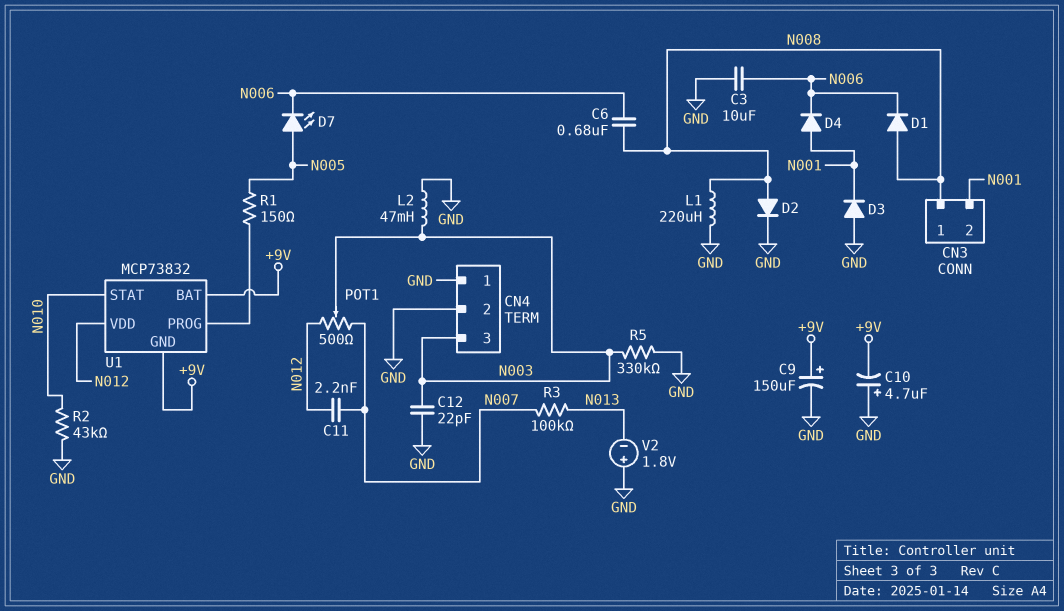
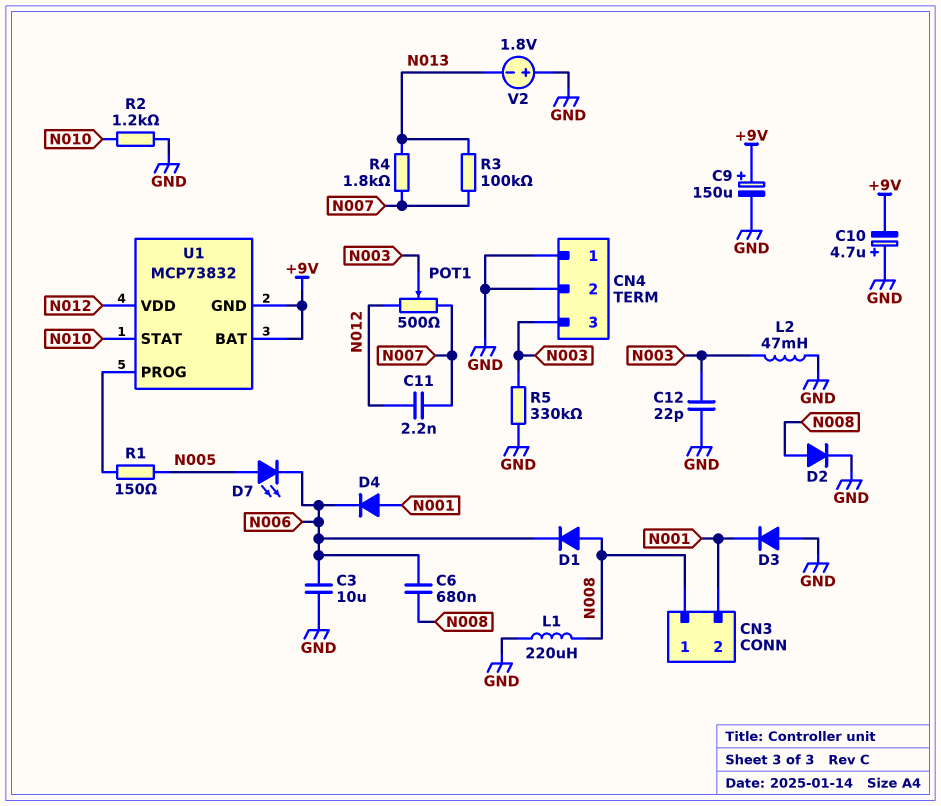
R2: 43k (GND, N010) -> 1.2k (GND, N010)
R4: none -> 1.8k (N007, N013)

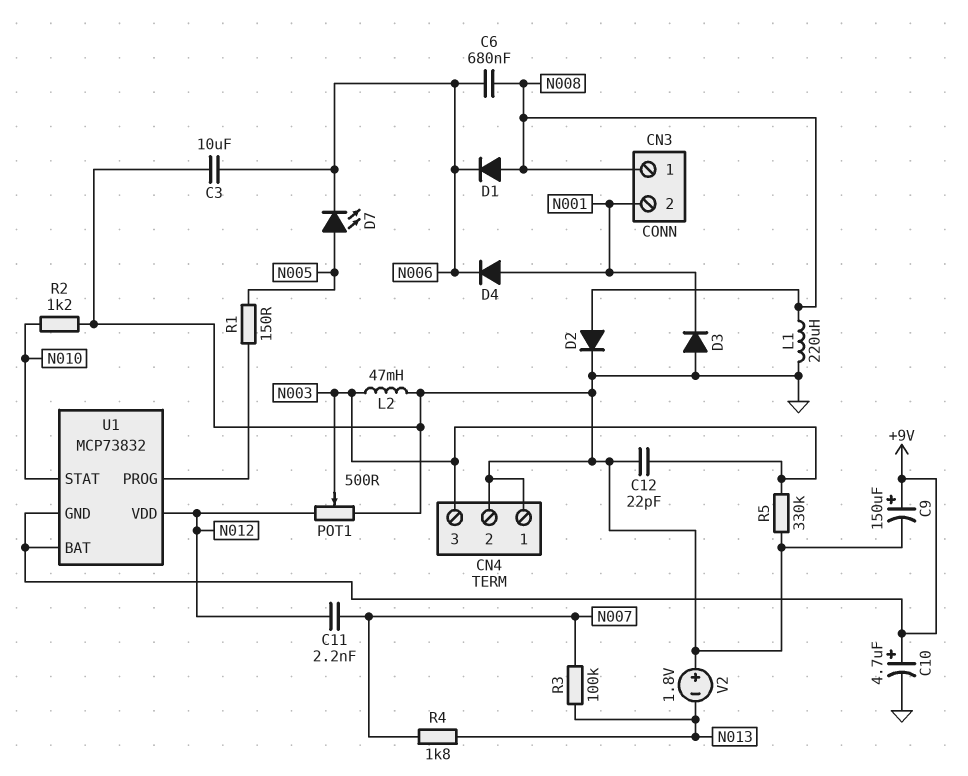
C10: 4.7uF (plus GND, minus +9V) -> 4.7uF (plus +9V, minus GND)
POT1: 500 (N007, N012, wiper N003) -> 500 (GND, N012, wiper N003)

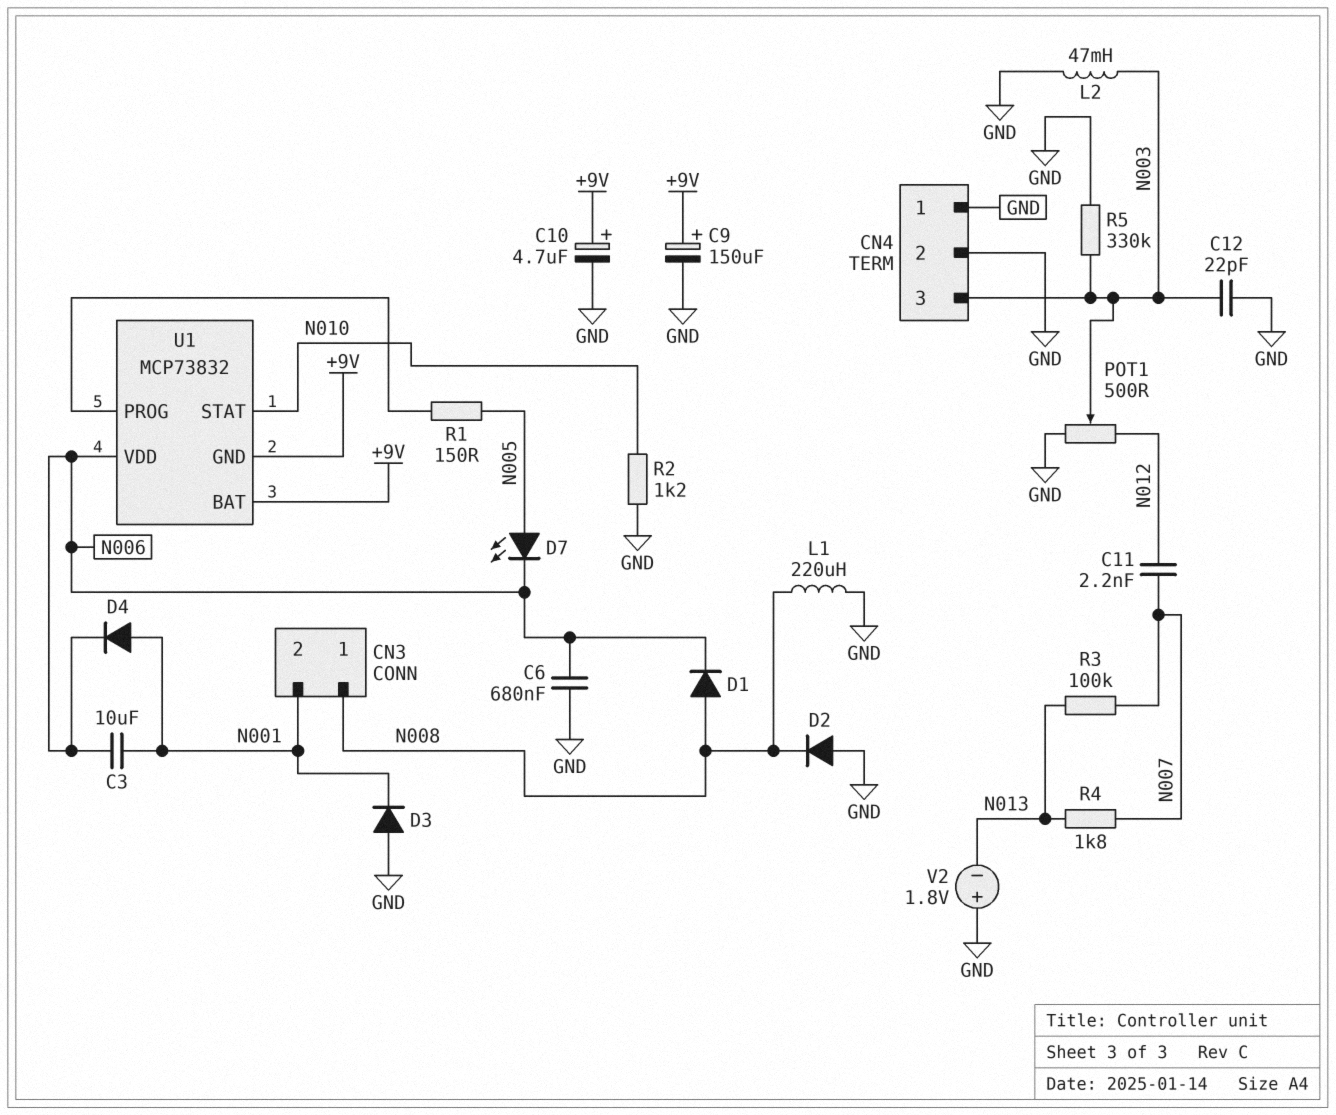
C3: 10uF (GND, N006) -> 10uF (N001, N006)
C6: 680nF (N006, N008) -> 680nF (GND, N006)
D2: diode (A N008, K GND) -> diode (A GND, K N008)
U1 pin VDD: N012 -> N006

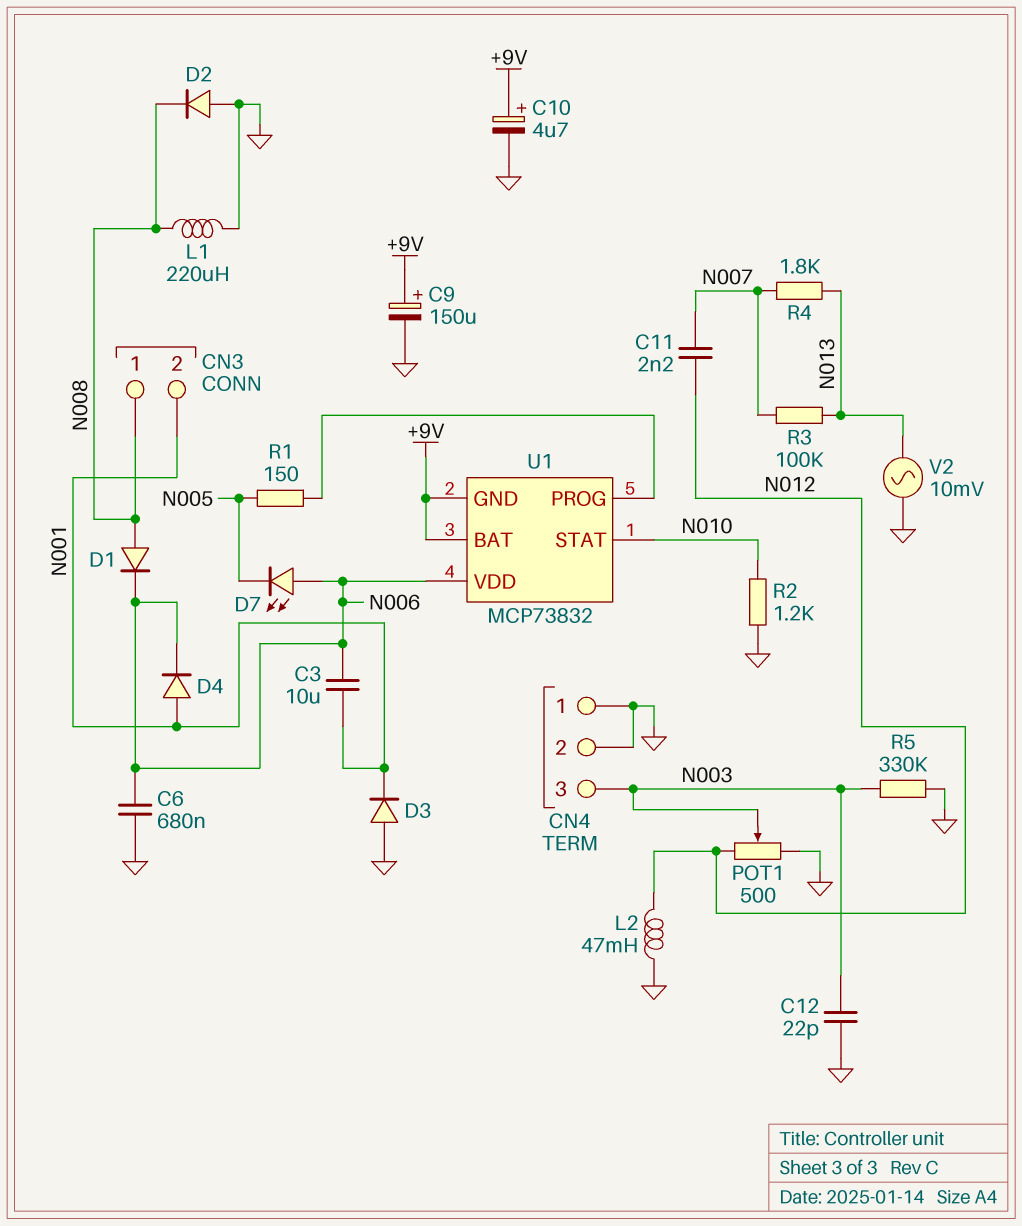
D7: LED (A N005, K N006) -> LED (A N006, K N005)
L2: 47mH (GND, N003) -> 47mH (GND, N012)
V2: 1.8V (plus GND, minus N013) -> AC 10mV (GND, N013)

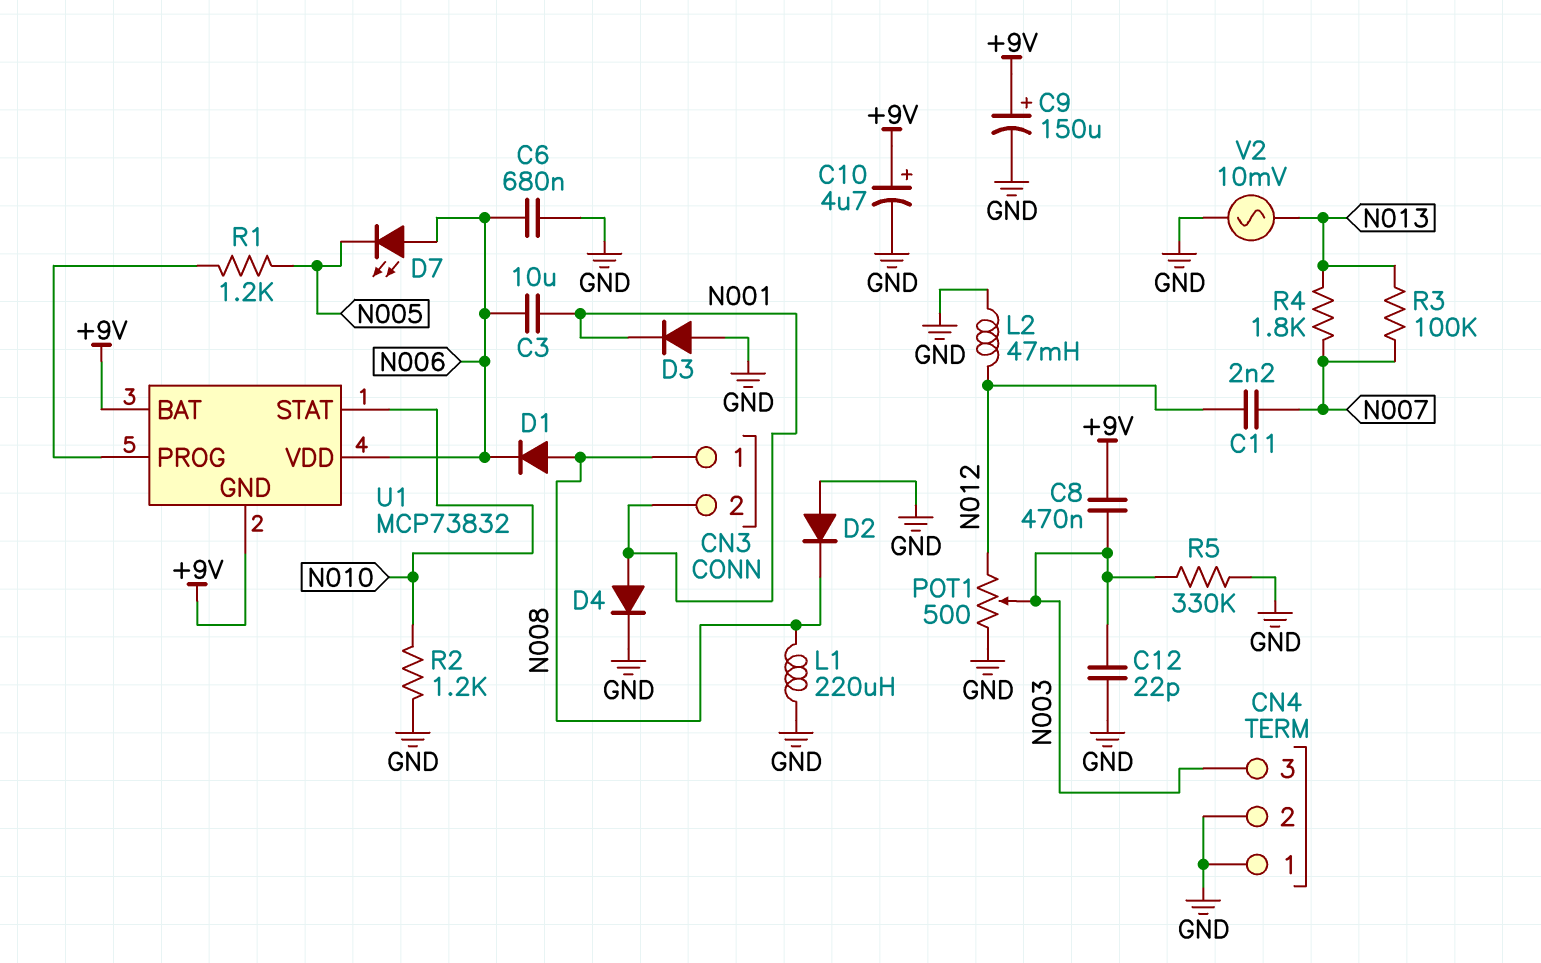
C8: none -> 470nF (+9V, N003)
D4: diode (A N001, K N006) -> diode (A N001, K GND)
R1: 150 (N005, U1/PROG) -> 1.2k (N005, U1/PROG)

